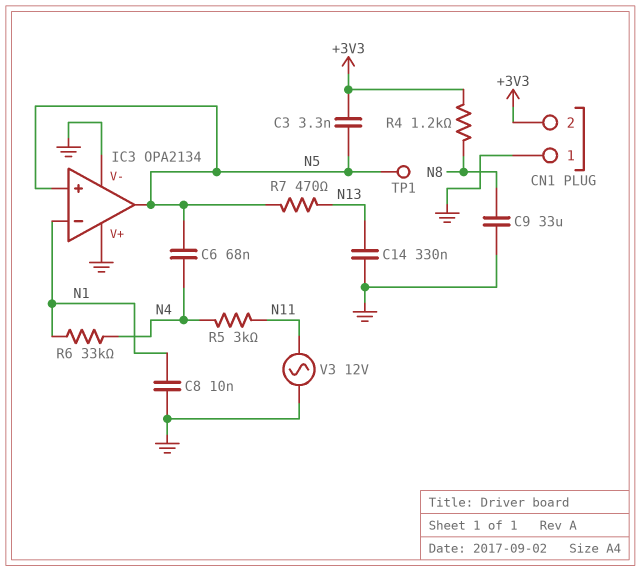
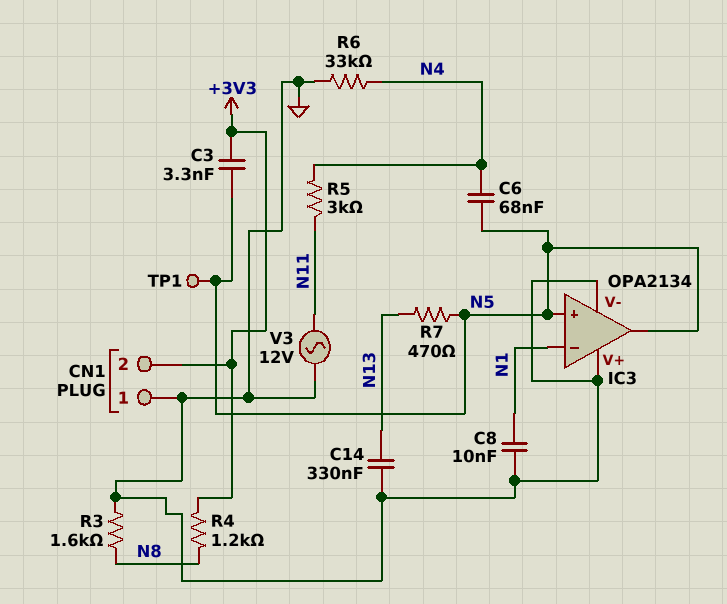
C9: 33uF (GND, N8) -> none
R3: none -> 1.6k (GND, N8)
R6: 33k (N1, N4) -> 33k (GND, N4)

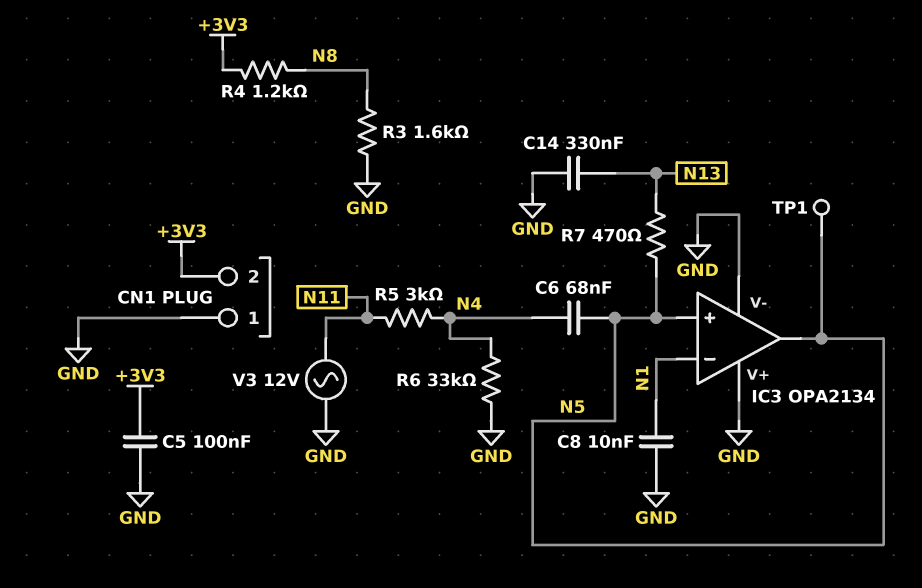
C3: 3.3nF (+3V3, N5) -> none
C5: none -> 100nF (+3V3, GND)

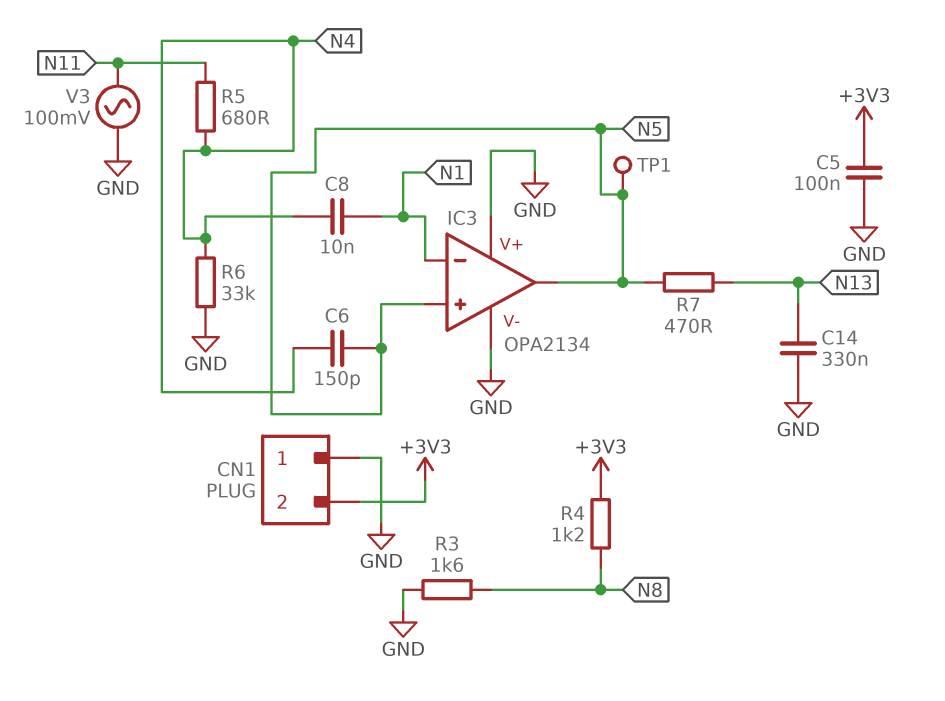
C6: 68nF (N4, N5) -> 150pF (N4, N5)
C8: 10nF (GND, N1) -> 10nF (N1, N4)
R5: 3k (N4, N11) -> 680 (N4, N11)
V3: AC 12V (GND, N11) -> AC 100mV (GND, N11)

